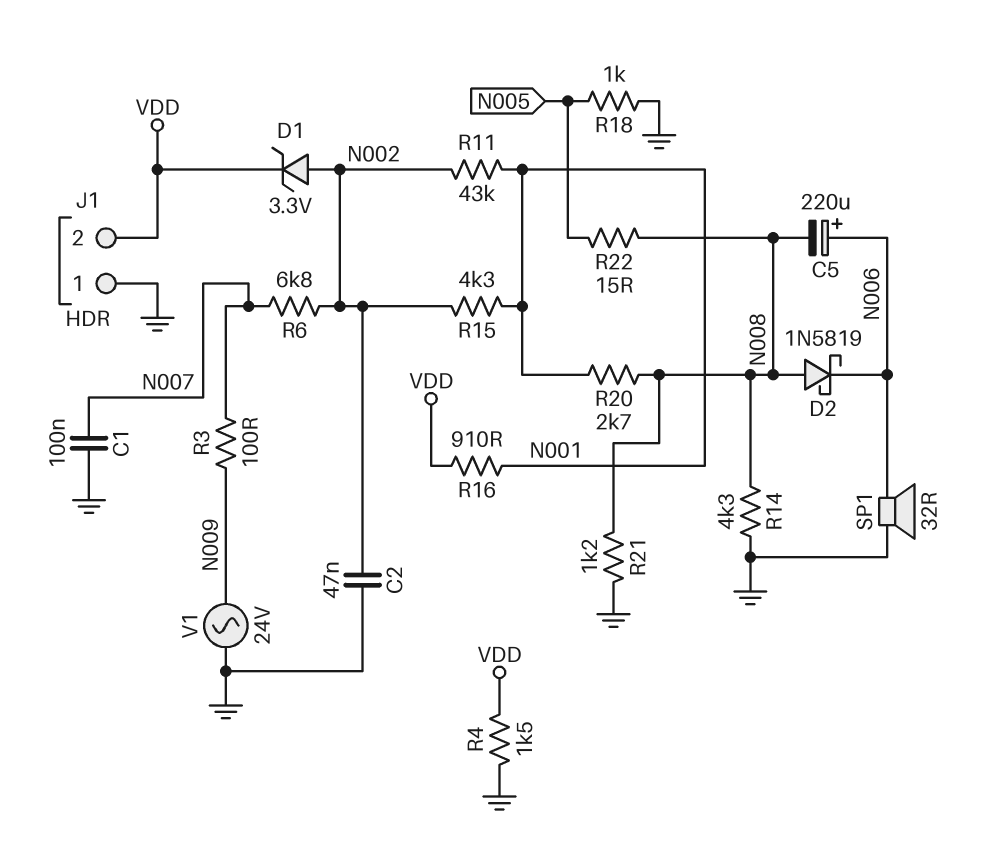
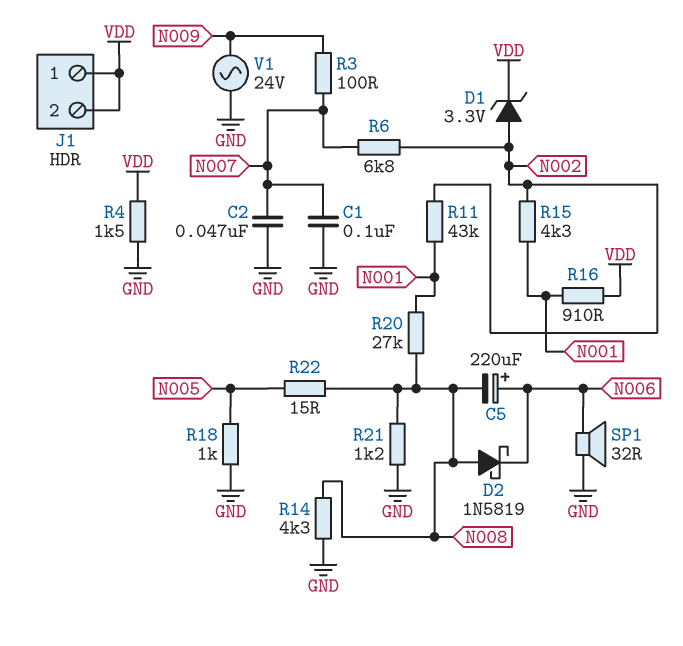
C2: 47nF (GND, N002) -> 47nF (GND, N007)
J1 pin 1: GND -> VDD
R20: 2.7k (N001, N008) -> 27k (N001, N008)

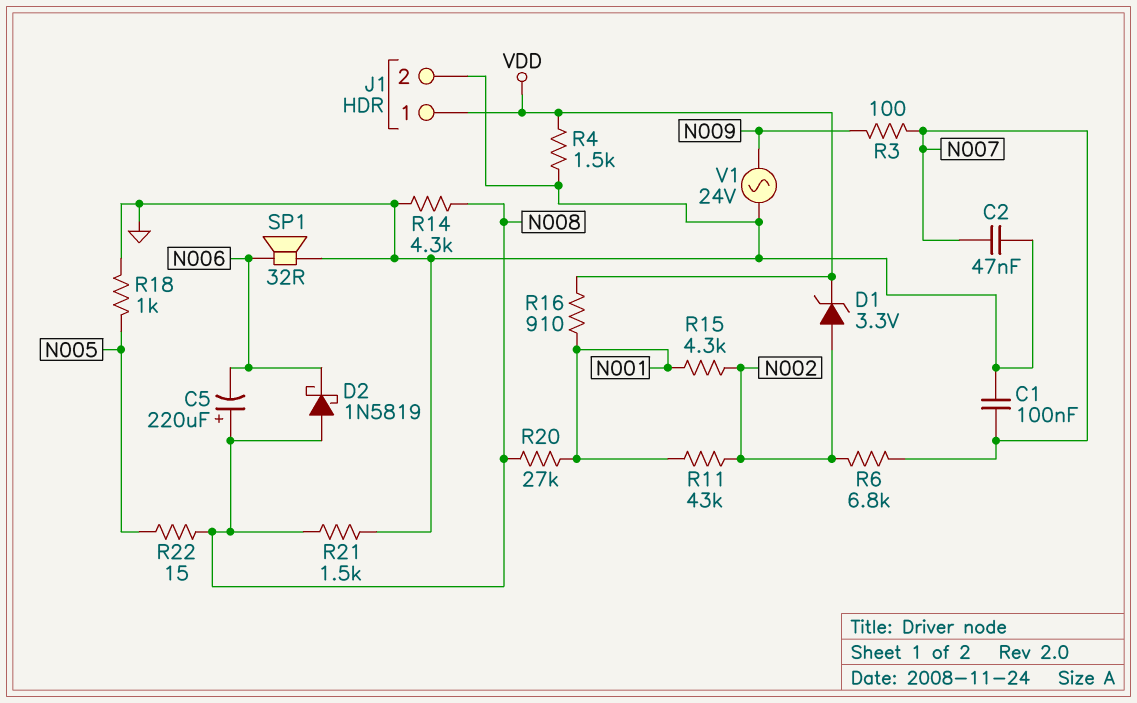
C5: 220uF (plus N006, minus N008) -> 220uF (plus N008, minus N006)
J1 pin 2: VDD -> GND
R21: 1.2k (GND, N008) -> 1.5k (GND, N008)

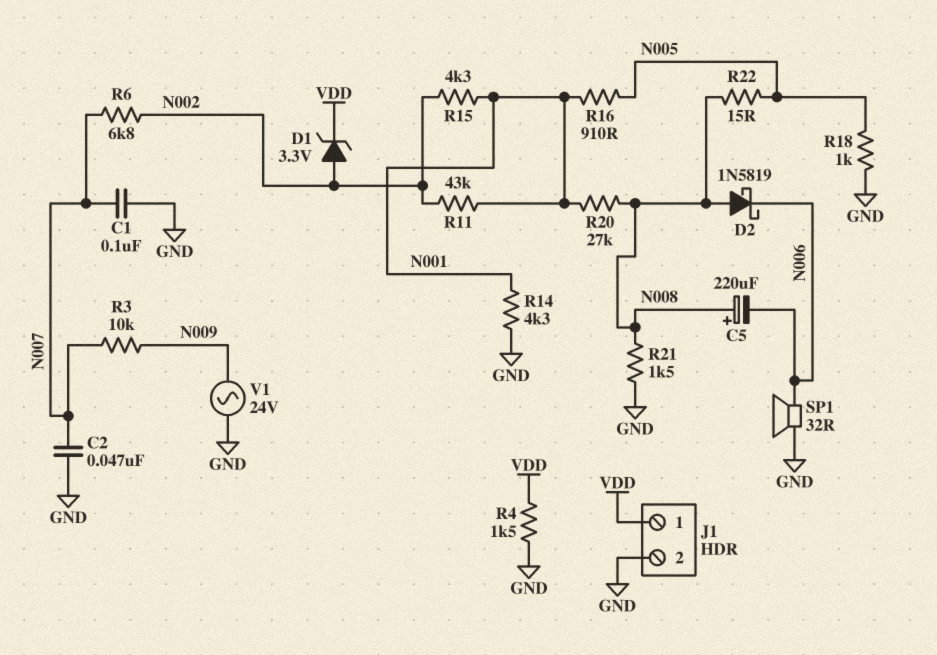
R3: 100 (N007, N009) -> 10k (N007, N009)
R14: 4.3k (GND, N008) -> 4.3k (GND, N001)
R16: 910 (N001, VDD) -> 910 (N001, N005)

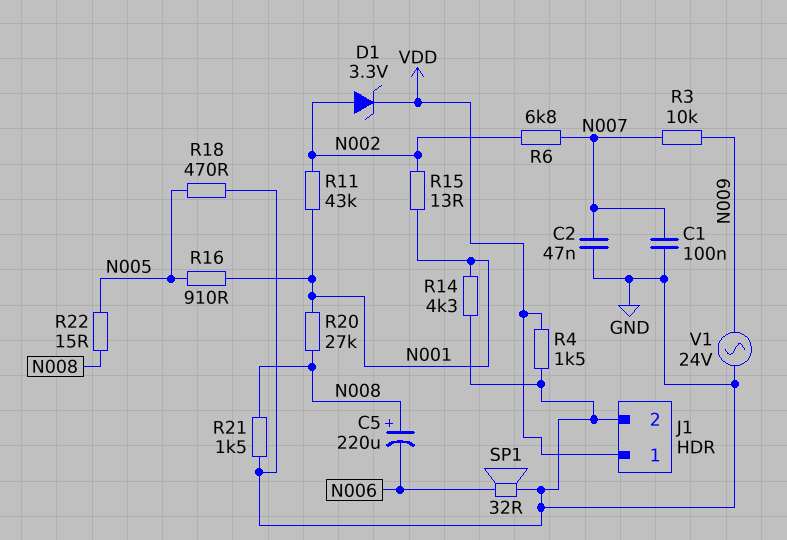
D2: schottky 1N5819 (A N008, K N006) -> none
R15: 4.3k (N001, N002) -> 13 (N001, N002)
R18: 1k (GND, N005) -> 470 (GND, N005)

